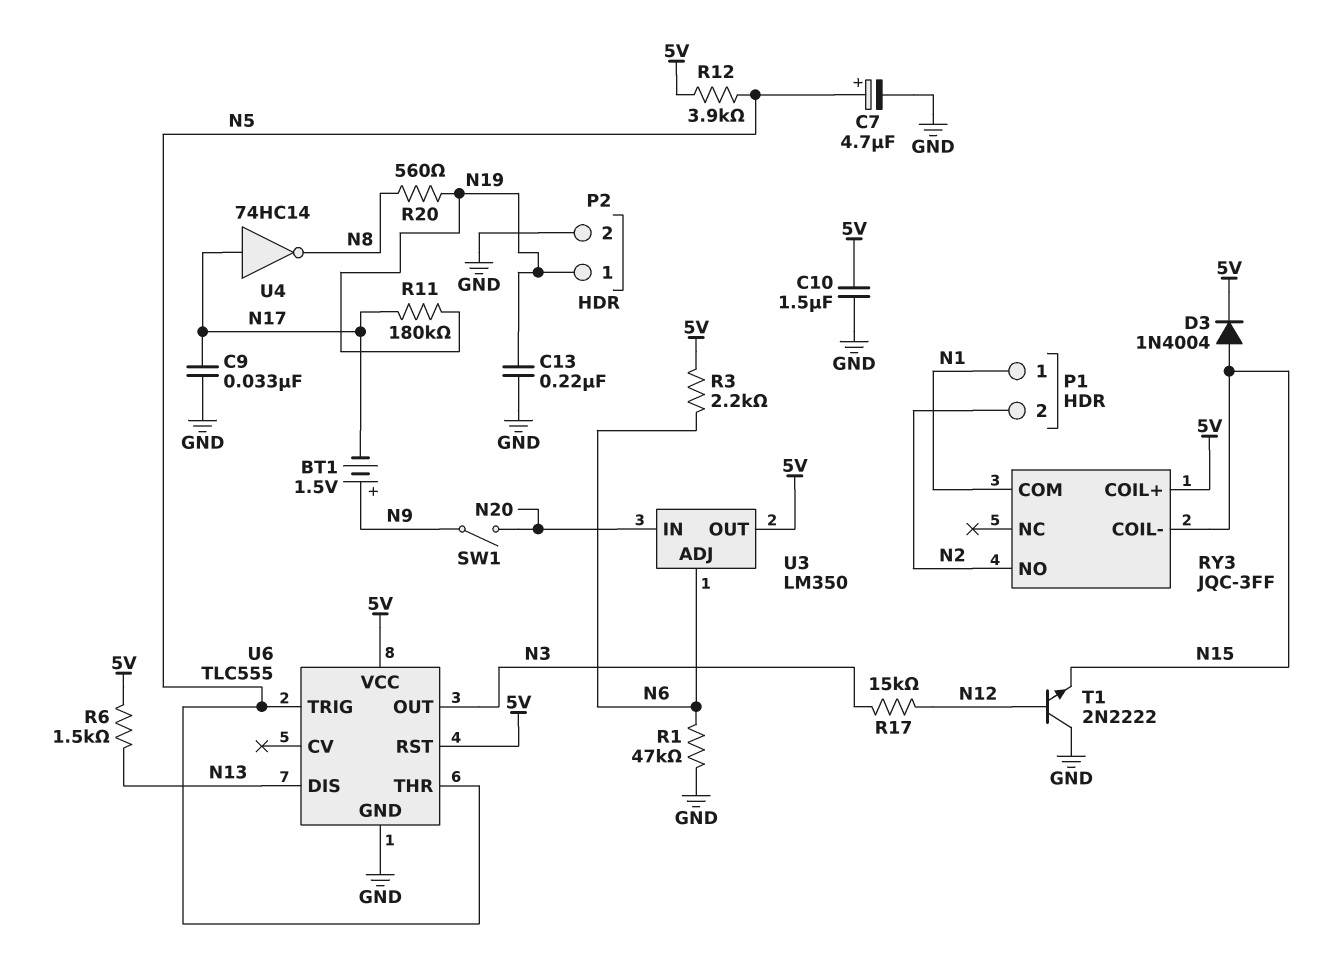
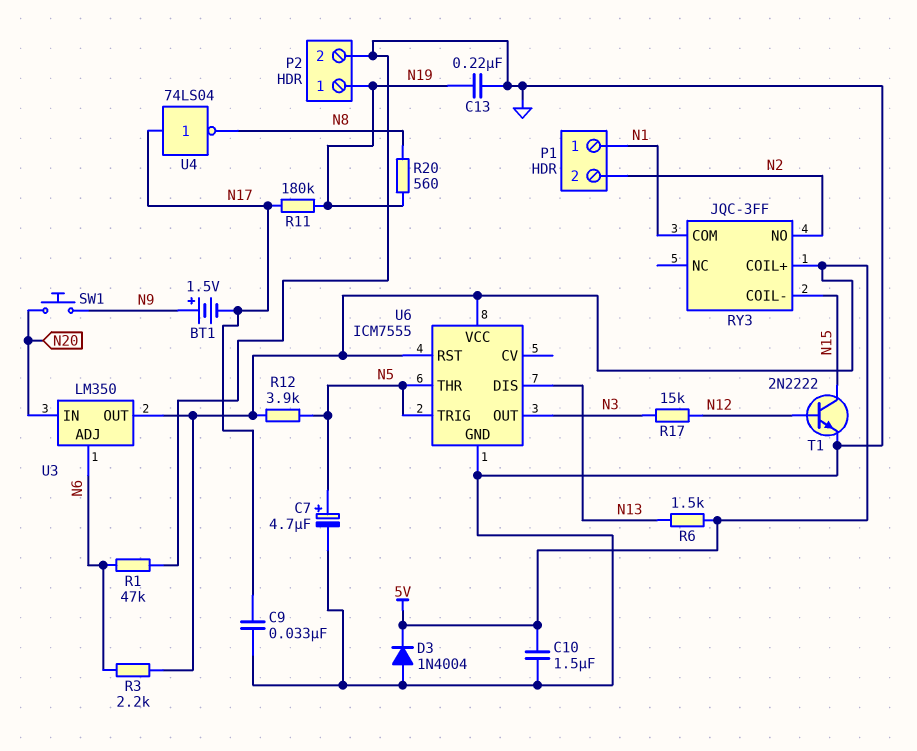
D3: diode 1N4004 (A N15, K 5V) -> diode 1N4004 (A GND, K 5V)
SW1: switch (N9, N20) -> button (N9, N20)
T1: NPN 2N2222 (B N12, C GND, E N15) -> NPN 2N2222 (B N12, C N15, E GND)
U4: NOT 74HC14 (in N17, out N8) -> NOT 74LS04 (in N17, out N8)
U6: TLC555 -> ICM7555

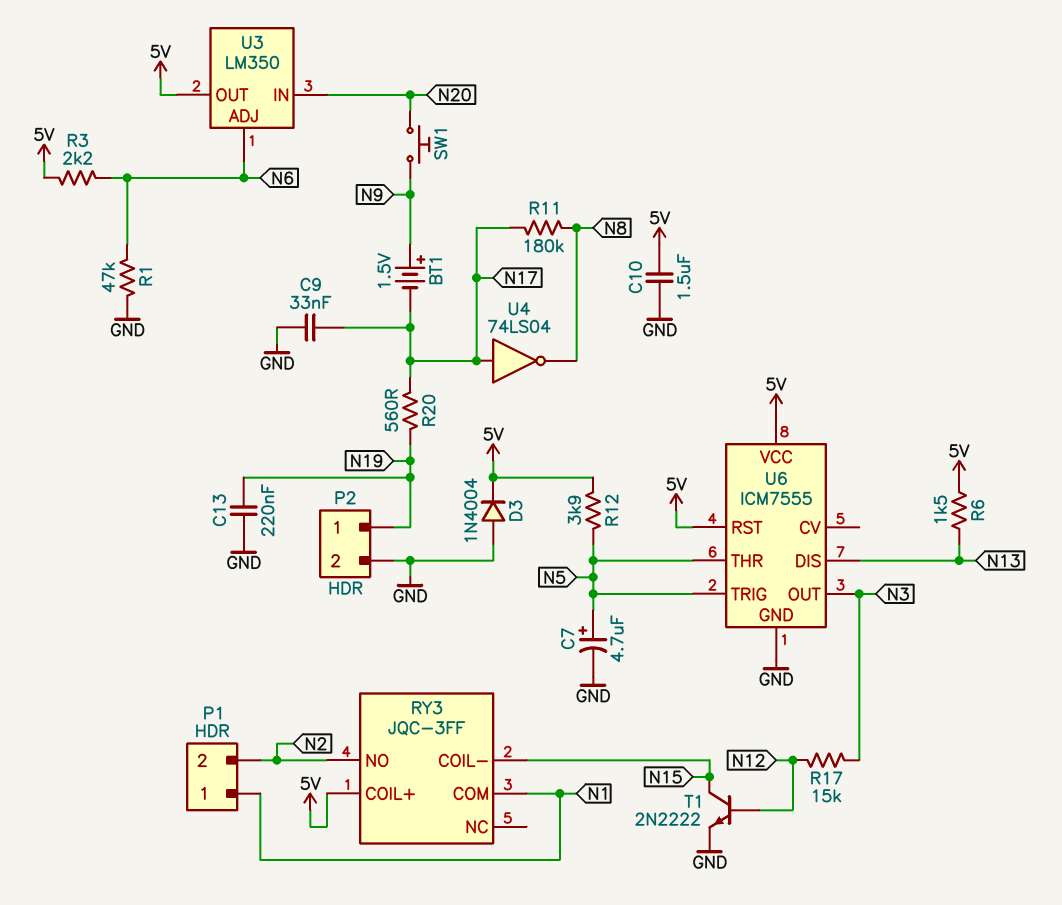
R11: 180k (N17, N19) -> 180k (N8, N17)
R20: 560 (N8, N19) -> 560 (N17, N19)

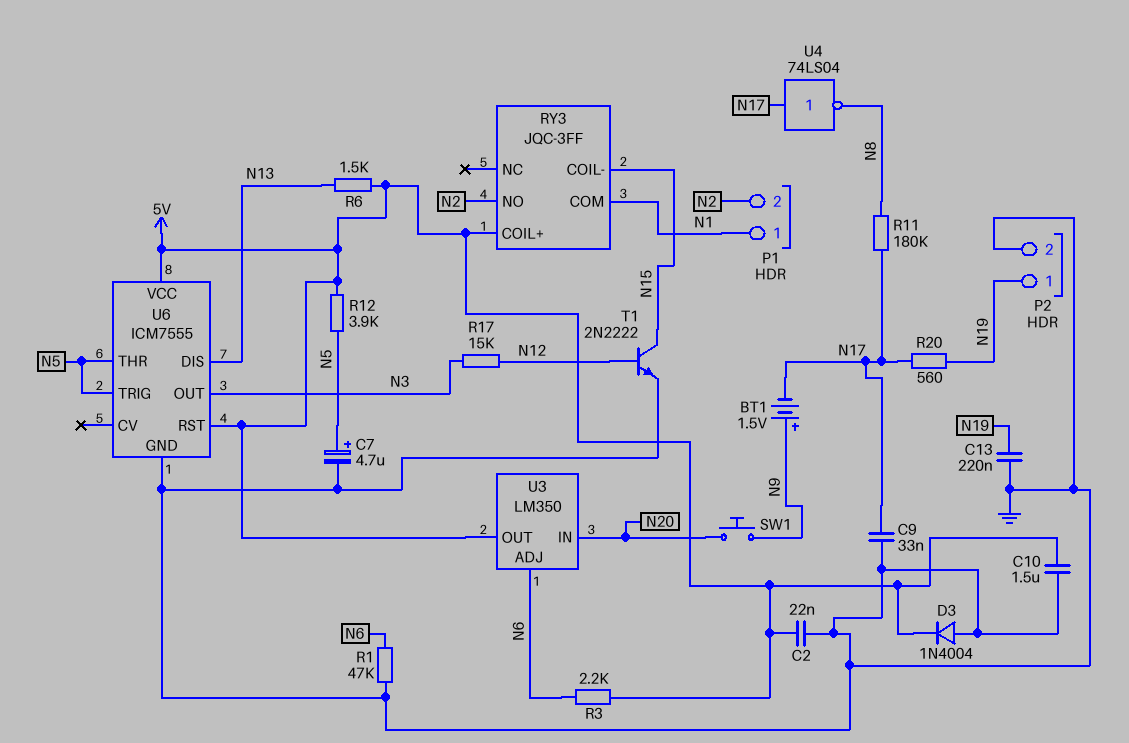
C2: none -> 22nF (5V, GND)

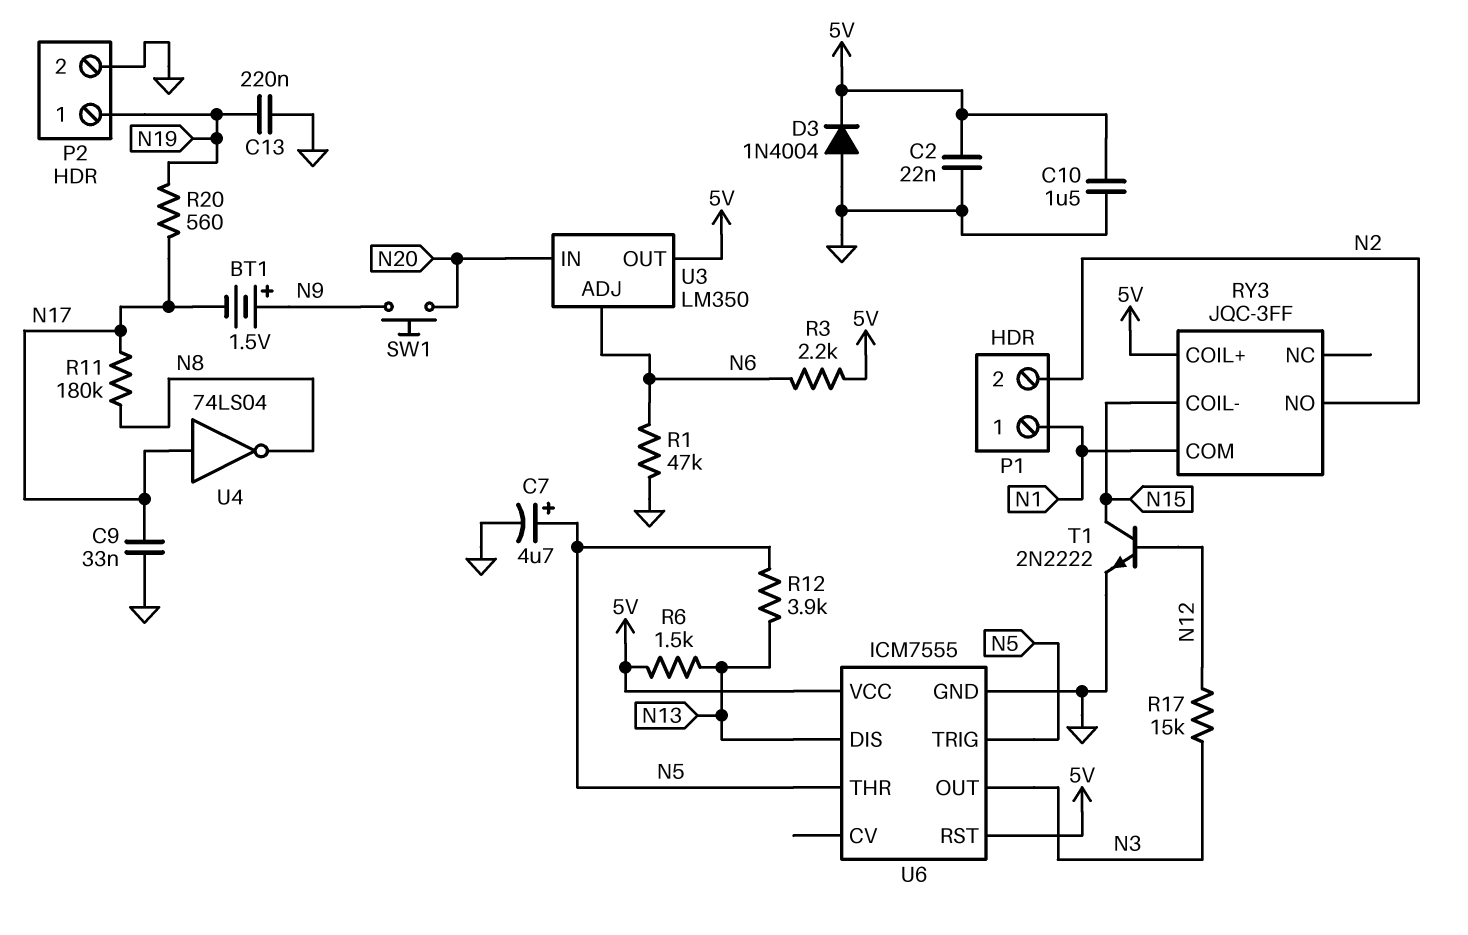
R12: 3.9k (5V, N5) -> 3.9k (N5, N13)

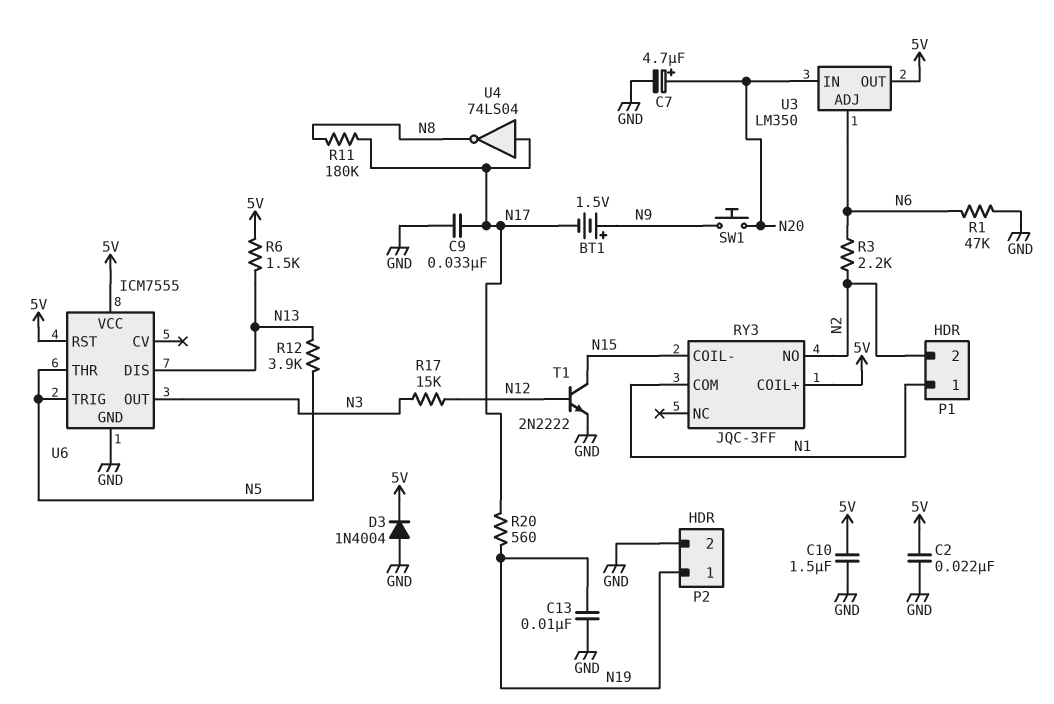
C7: 4.7uF (plus N5, minus GND) -> 4.7uF (plus N20, minus GND)
C13: 220nF (GND, N19) -> 10nF (GND, N19)
R3: 2.2k (5V, N6) -> 2.2k (N2, N6)

